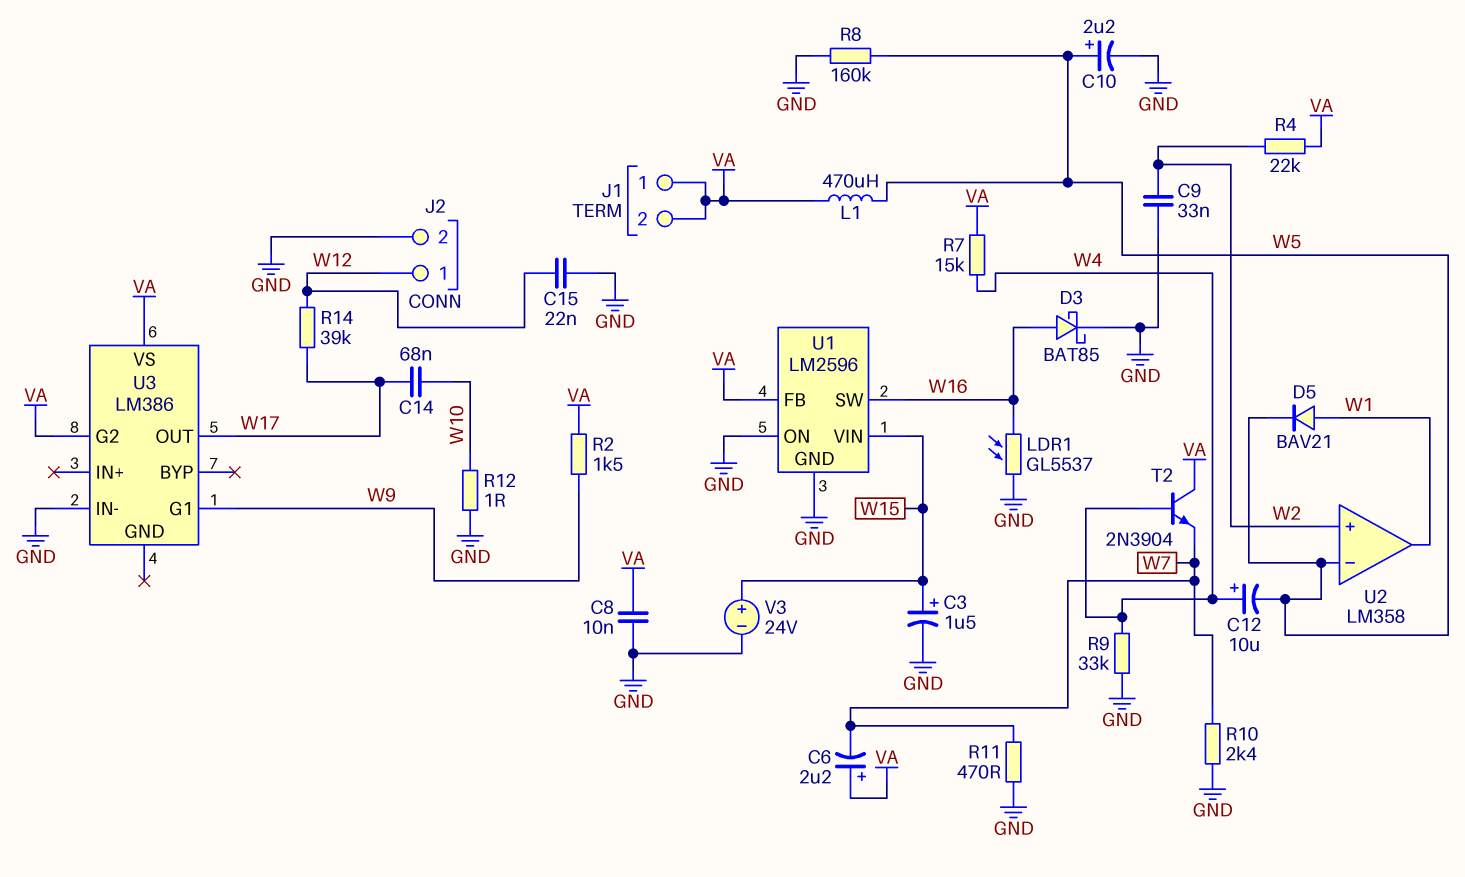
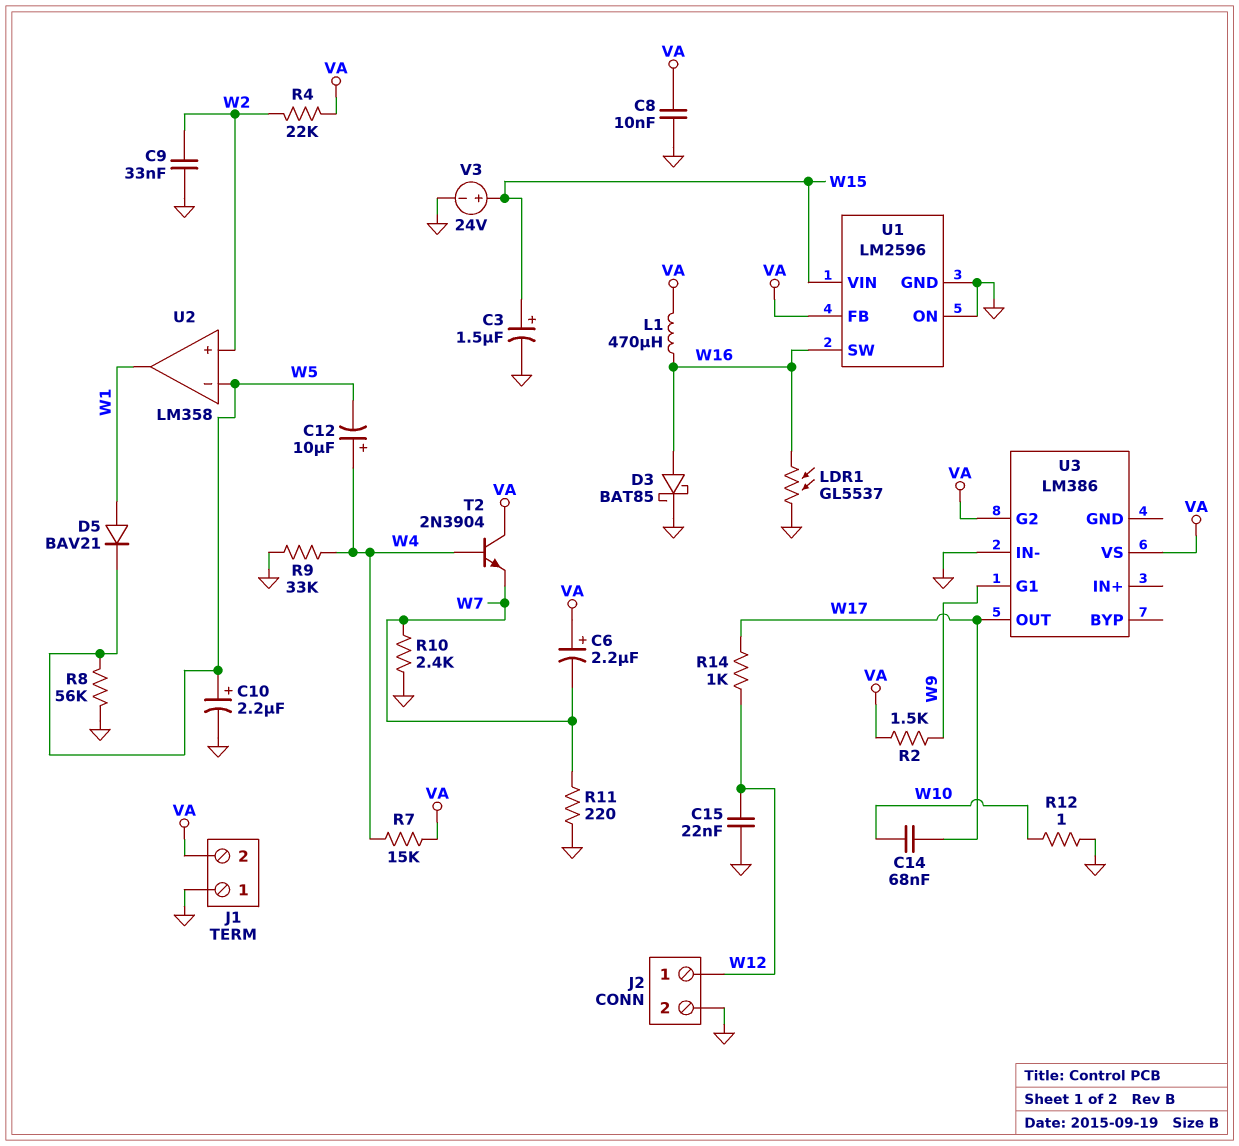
J1 pin 1: VA -> GND
L1: 470uH (VA, W5) -> 470uH (VA, W16)
R8: 160k (GND, W5) -> 56k (GND, W5)
R11: 470 (GND, W7) -> 220 (GND, W7)
R14: 39k (W12, W17) -> 1k (W12, W17)

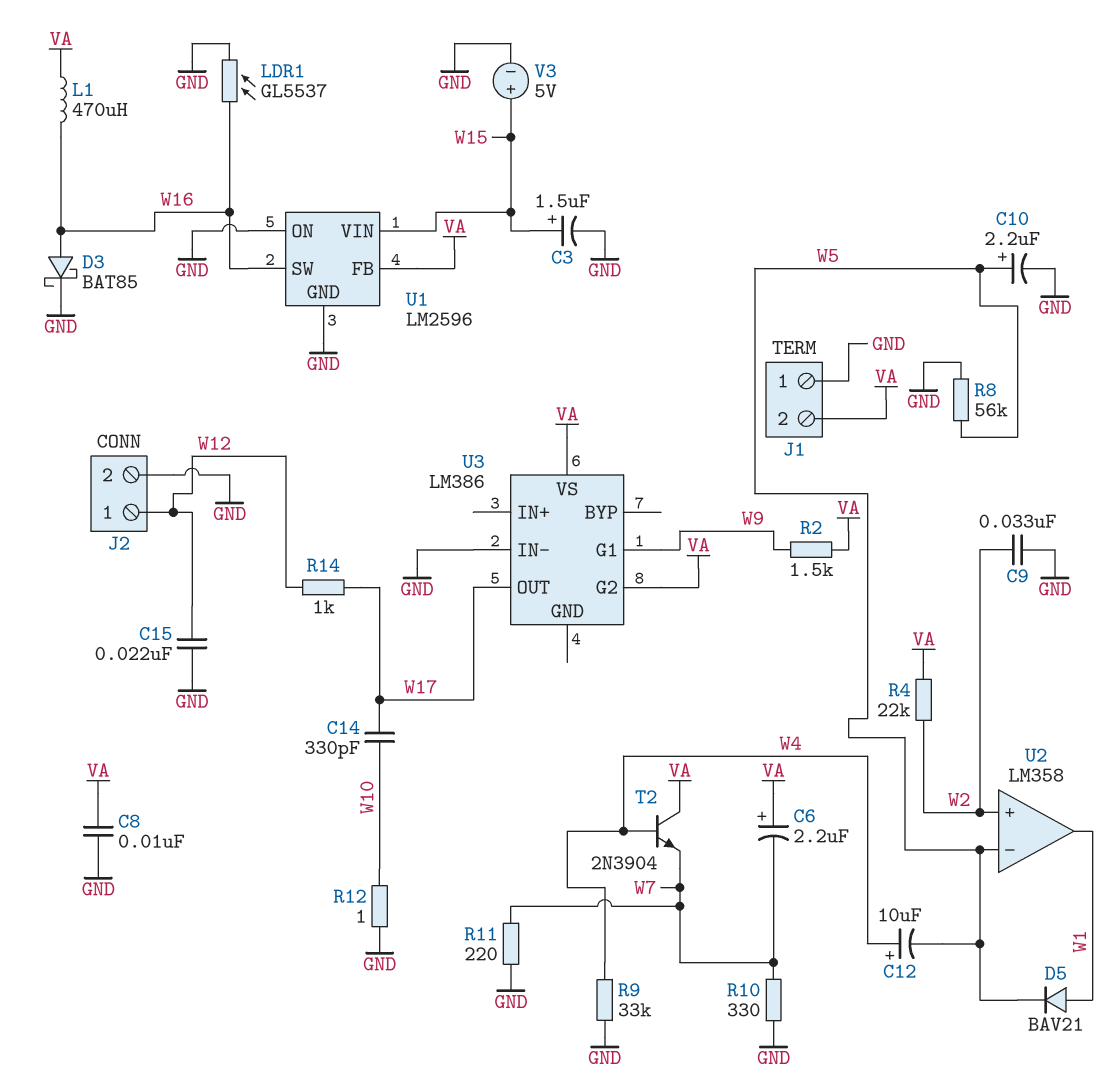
C14: 68nF (W10, W17) -> 330pF (W10, W17)
R7: 15k (VA, W4) -> none
R10: 2.4k (GND, W7) -> 330 (GND, W7)
V3: 24V (plus W15, minus GND) -> 5V (plus W15, minus GND)

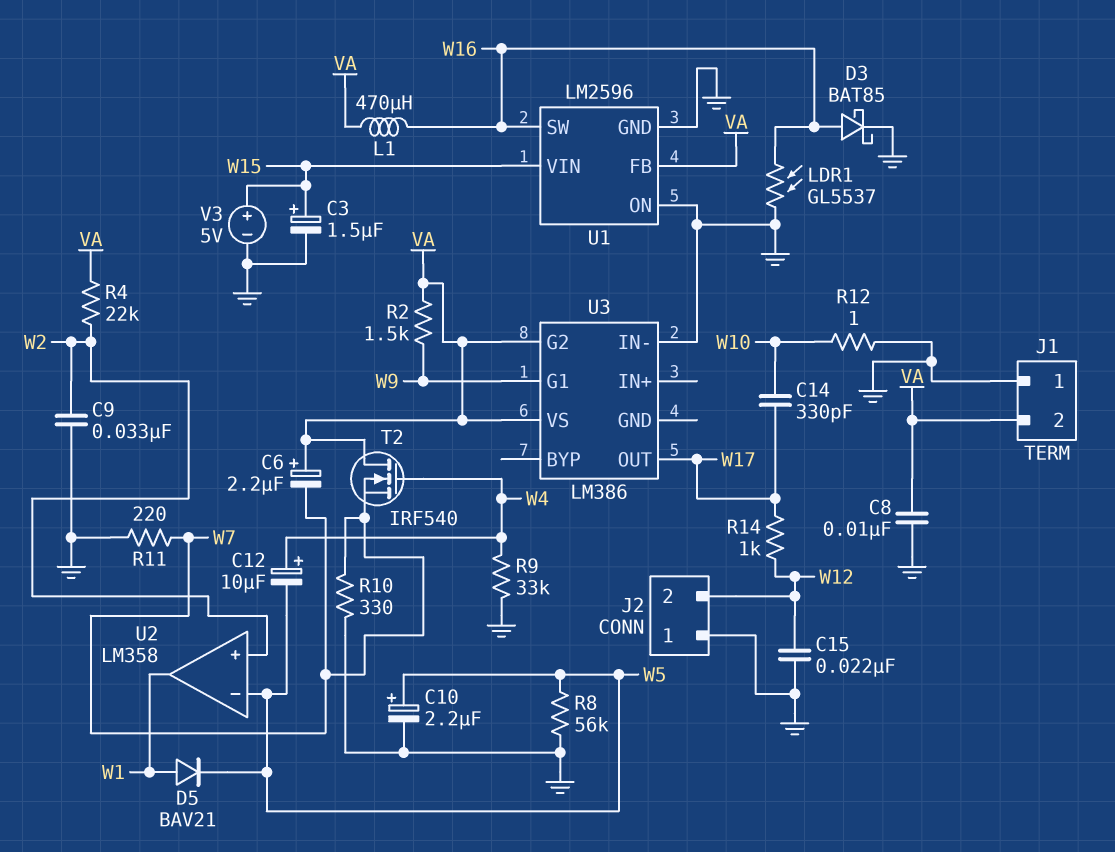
J2 pin 1: W12 -> GND
J2 pin 2: GND -> W12
T2: NPN 2N3904 (B W4, C VA, E W7) -> NMOS IRF540 (G W4, D VA, S W7)

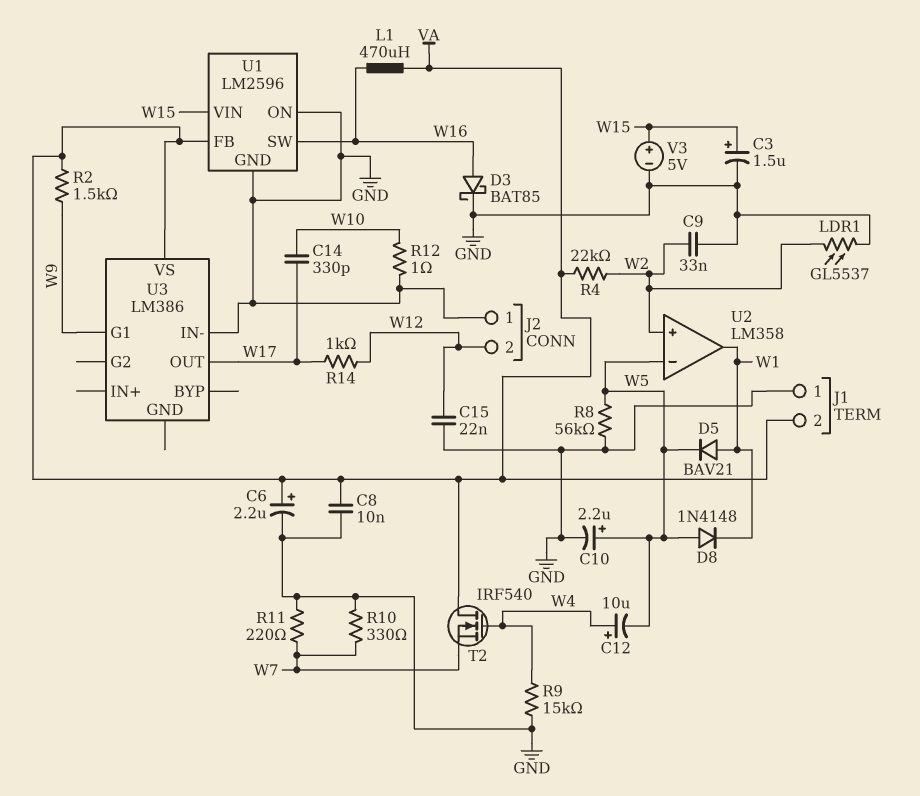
C6: 2.2uF (plus VA, minus W7) -> 2.2uF (plus VA, minus GND)
D8: none -> diode 1N4148 (A W5, K W1)
LDR1: GL5537 (GND, W16) -> GL5537 (GND, W2)
R9: 33k (GND, W4) -> 15k (GND, W4)
U3 pin G2: VA -> none

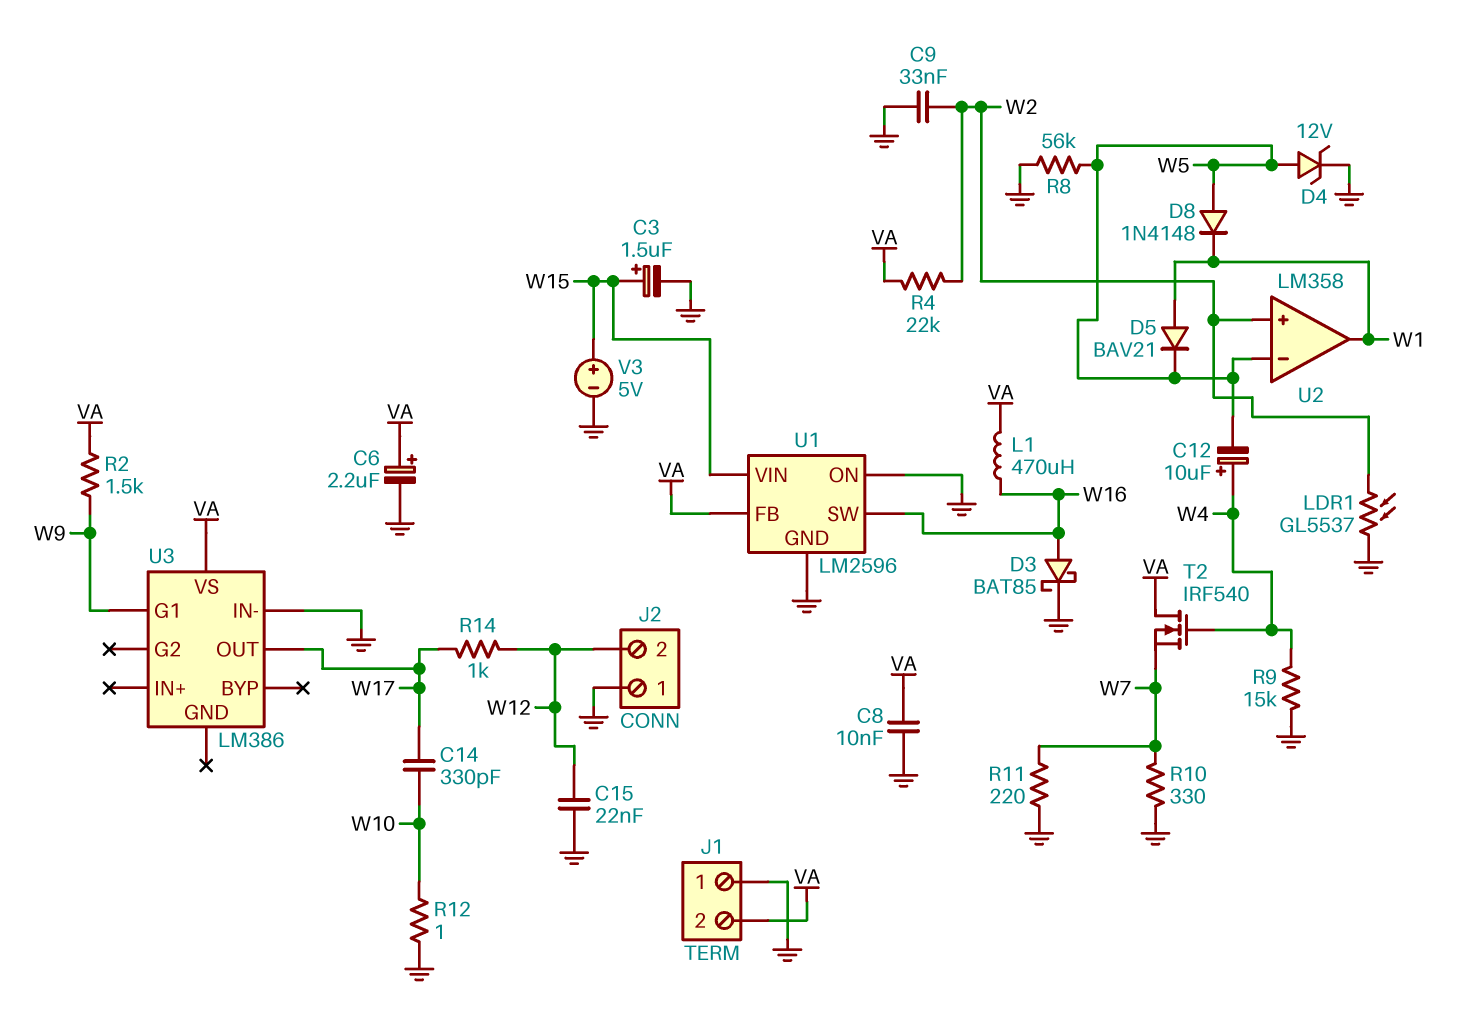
C10: 2.2uF (plus W5, minus GND) -> none
D4: none -> zener 12V (A W5, K GND)

